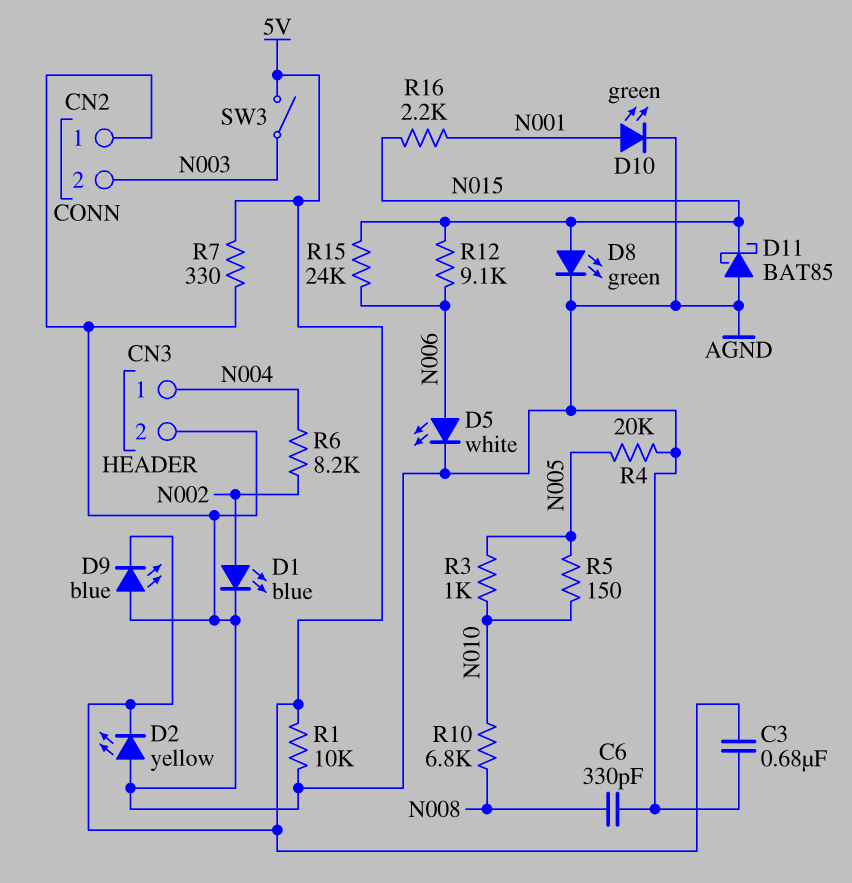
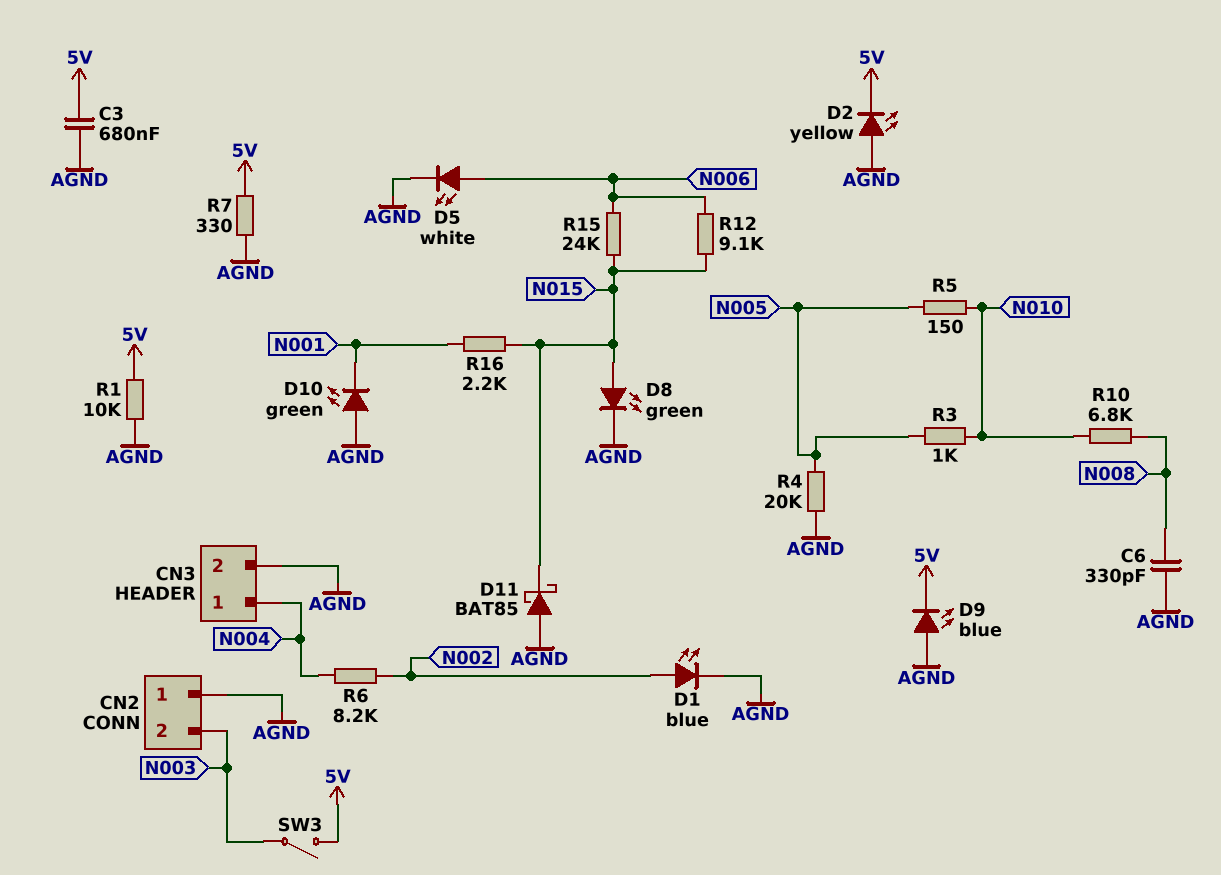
D10: LED green (A N001, K AGND) -> LED green (A AGND, K N001)

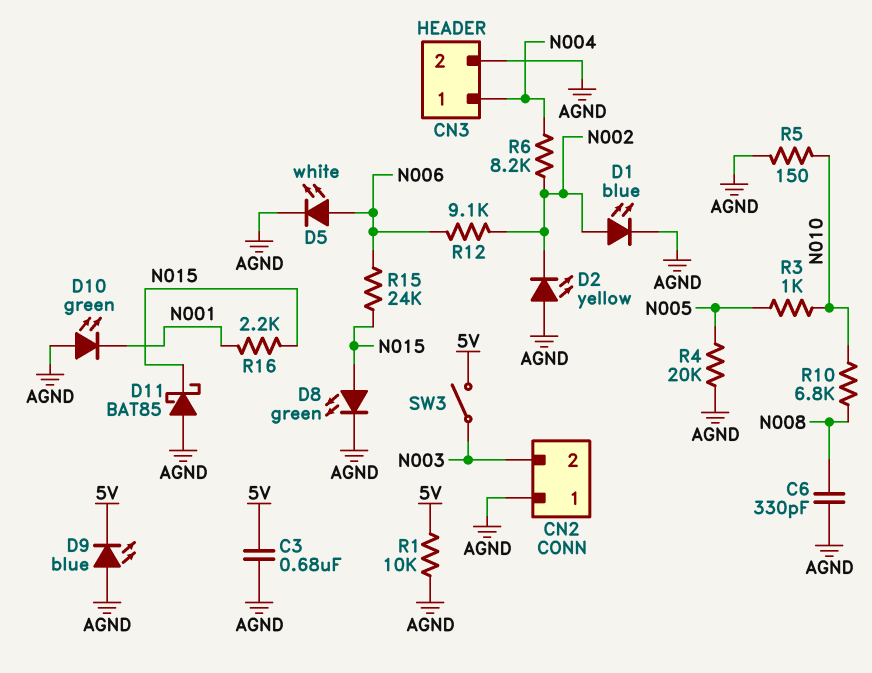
D2: LED yellow (A AGND, K 5V) -> LED yellow (A AGND, K N002)
R5: 150 (N005, N010) -> 150 (AGND, N010)
R7: 330 (5V, AGND) -> none
R12: 9.1k (N006, N015) -> 9.1k (N002, N006)

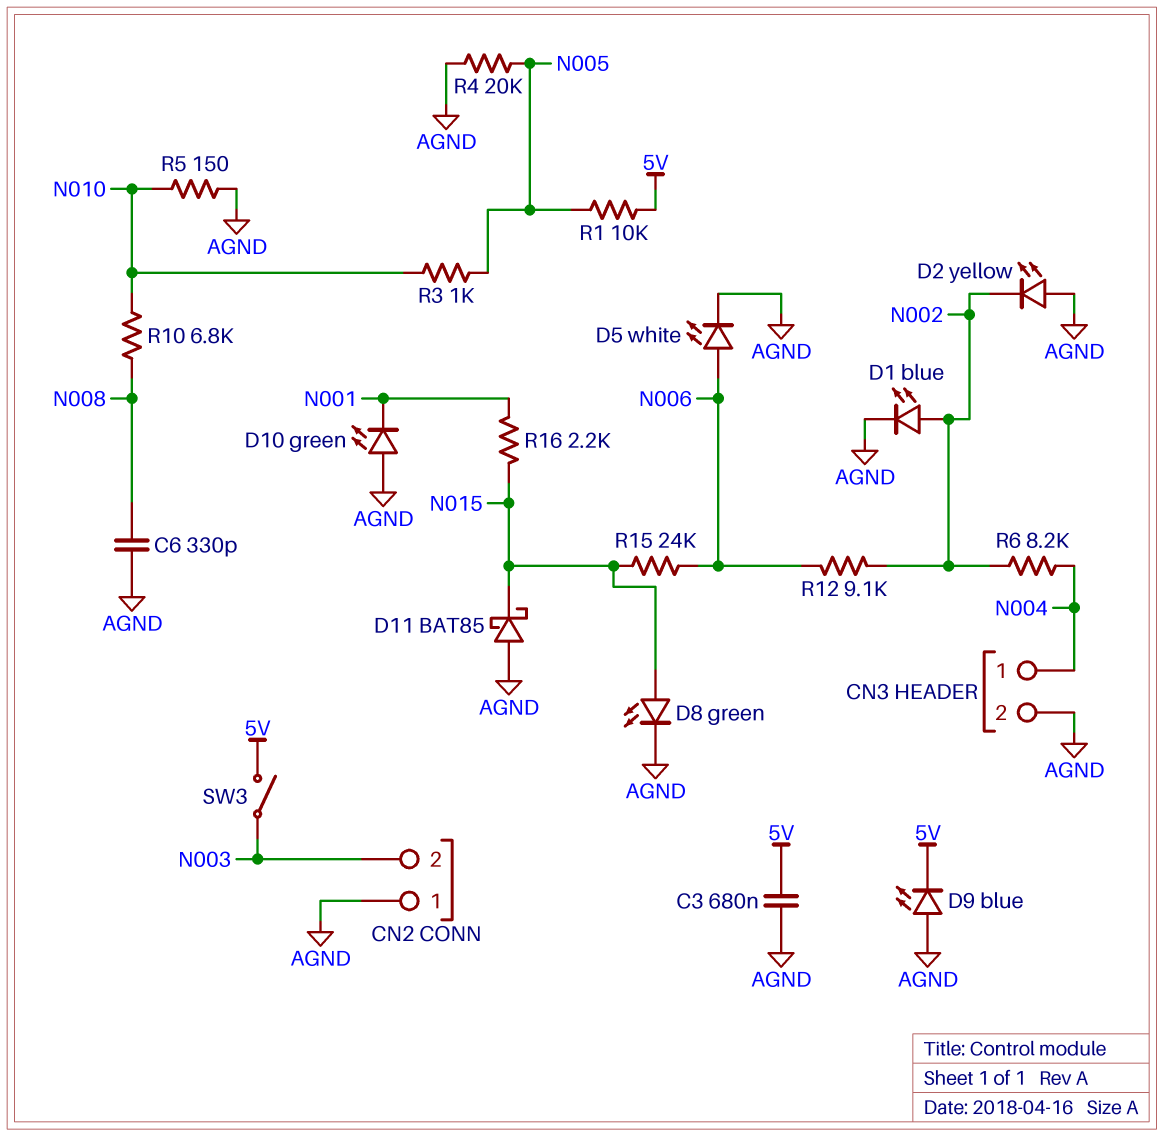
R1: 10k (5V, AGND) -> 10k (5V, N005)

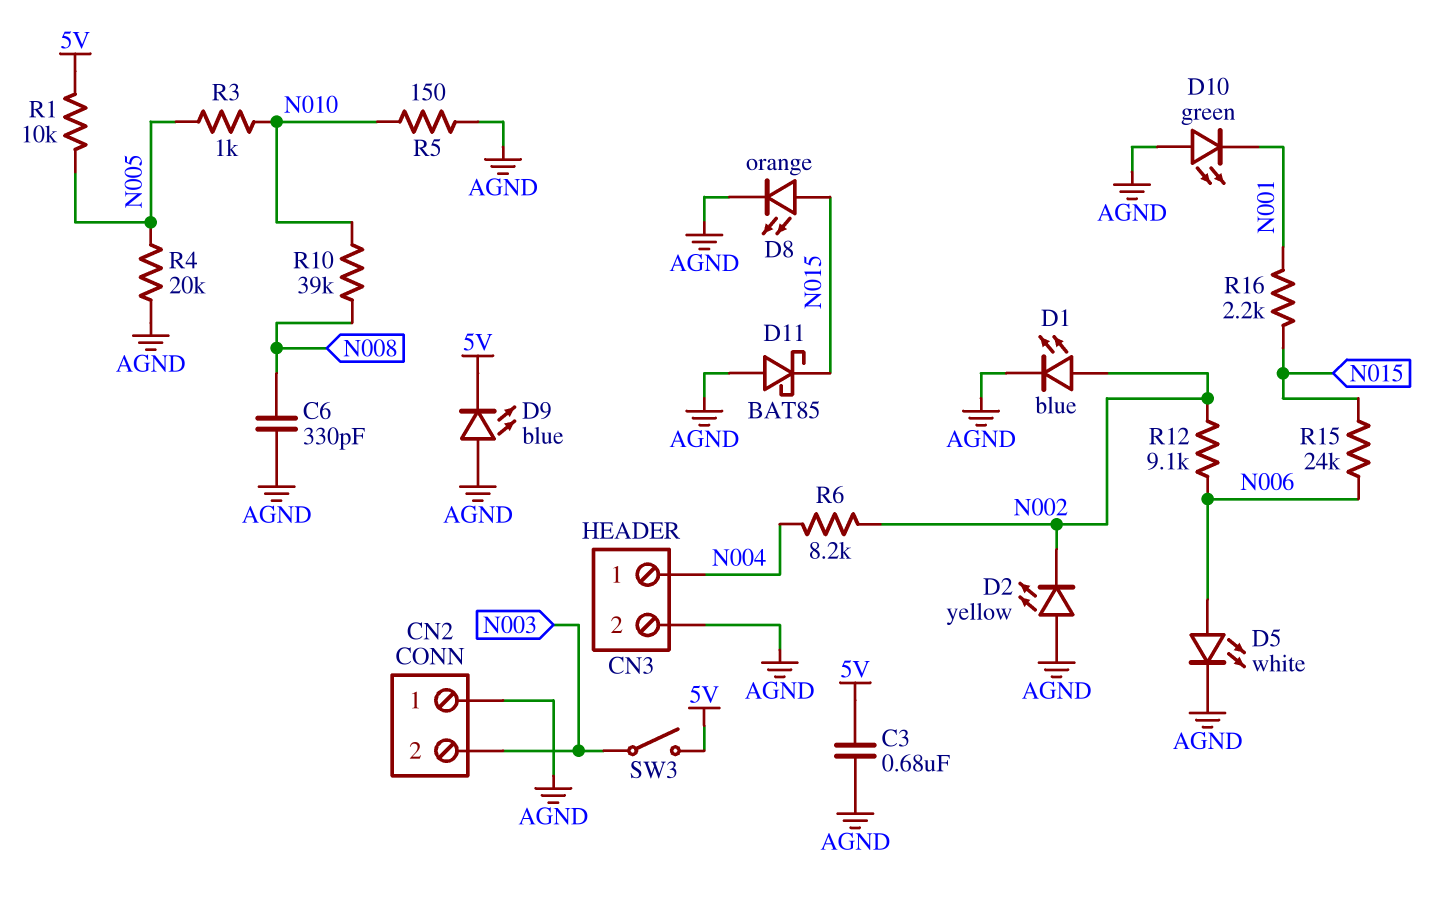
D8: LED green (A N015, K AGND) -> LED orange (A N015, K AGND)
R10: 6.8k (N008, N010) -> 39k (N008, N010)

